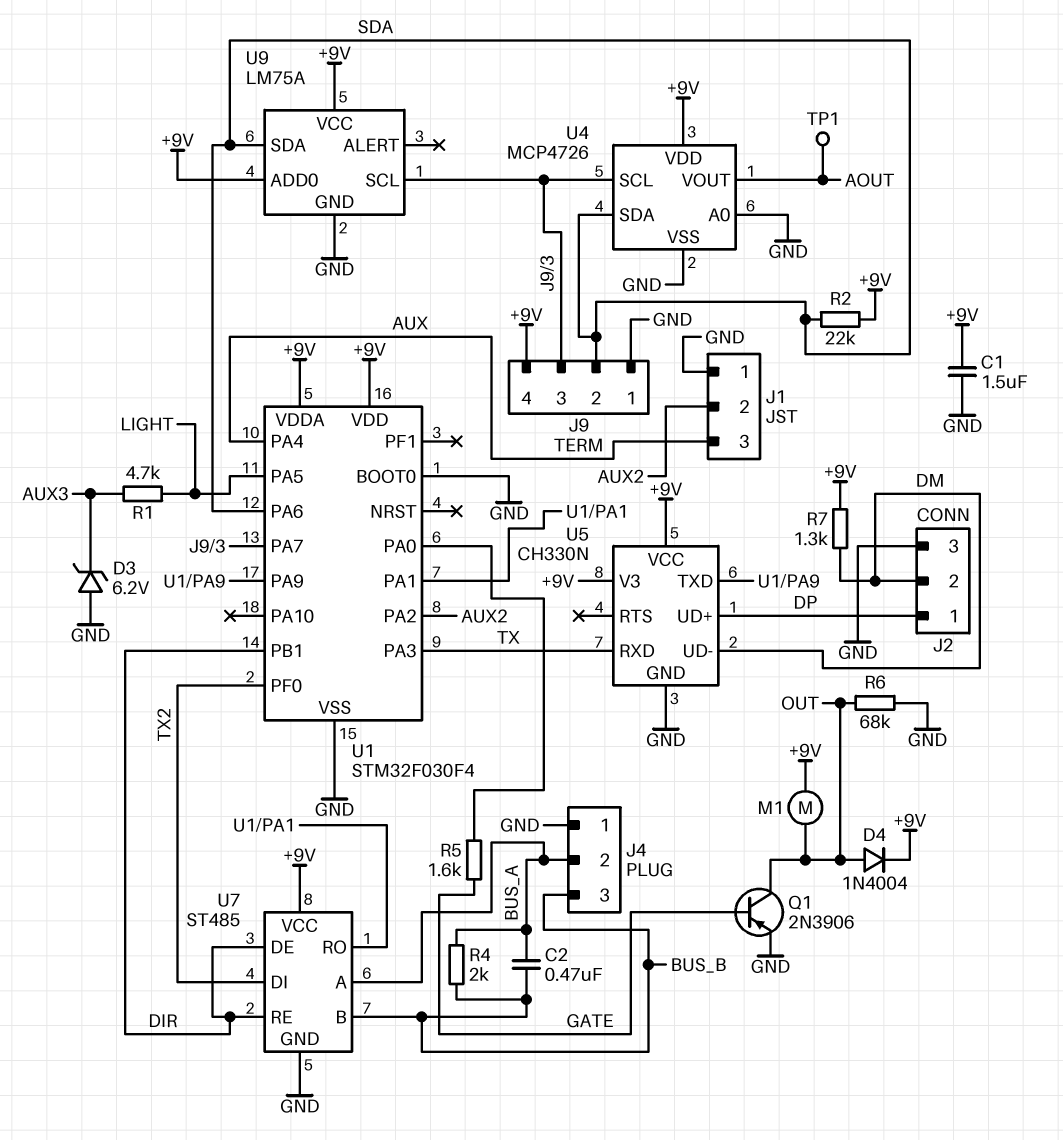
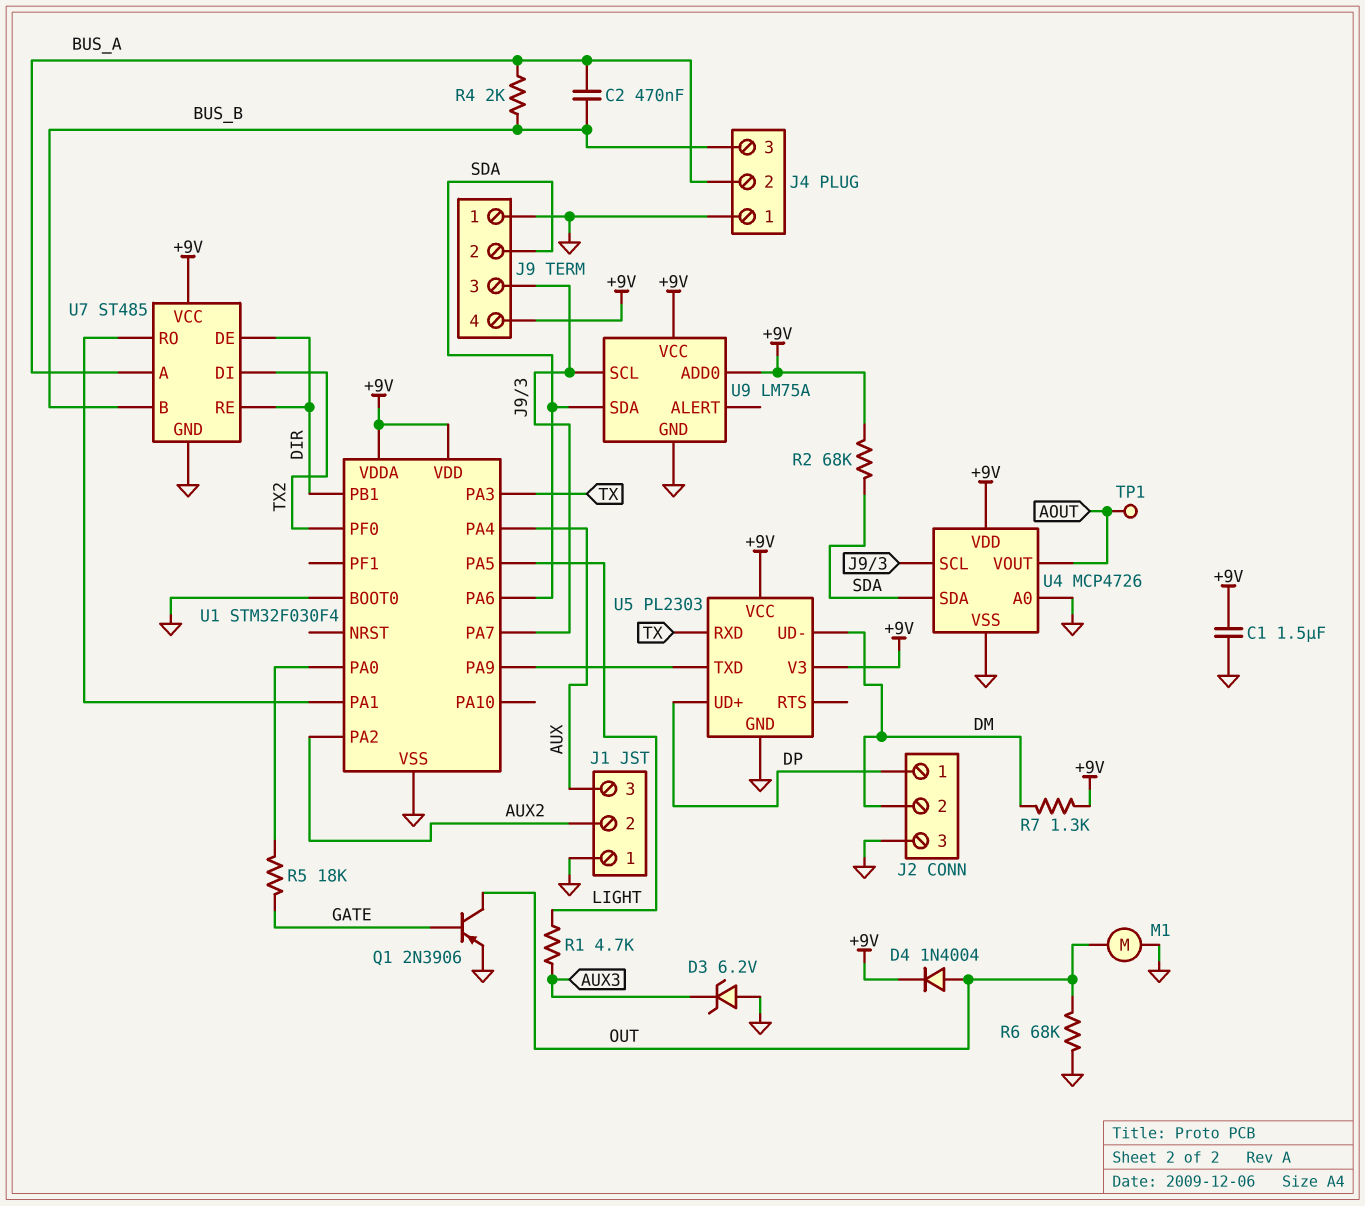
M1: motor (+9V, OUT) -> motor (GND, OUT)
R2: 22k (+9V, SDA) -> 68k (+9V, SDA)
R5: 1.6k (GATE, U1/PA0) -> 18k (GATE, U1/PA0)
U5: CH330N -> PL2303

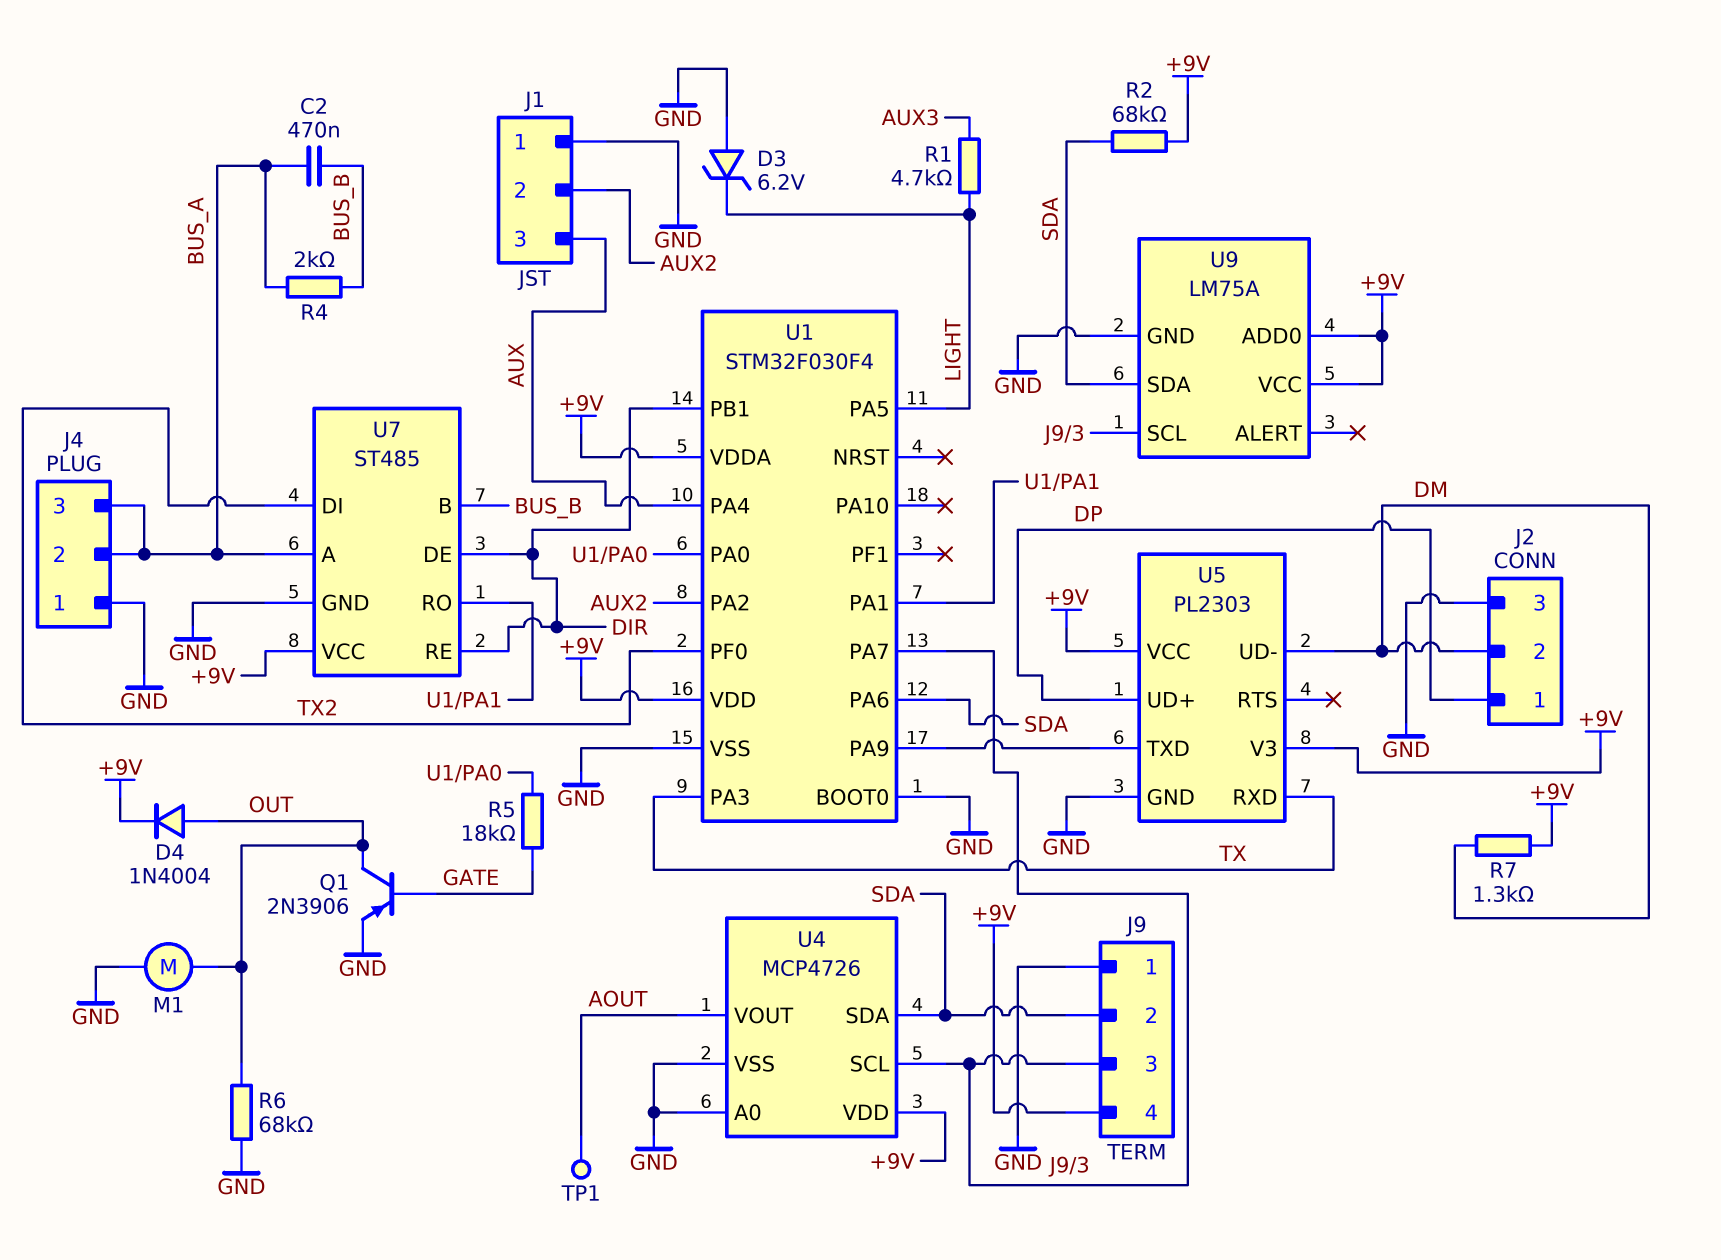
C1: 1.5uF (+9V, GND) -> none
D3: zener 6.2V (A GND, K AUX3) -> zener 6.2V (A GND, K LIGHT)
J4 pin 3: BUS_B -> BUS_A

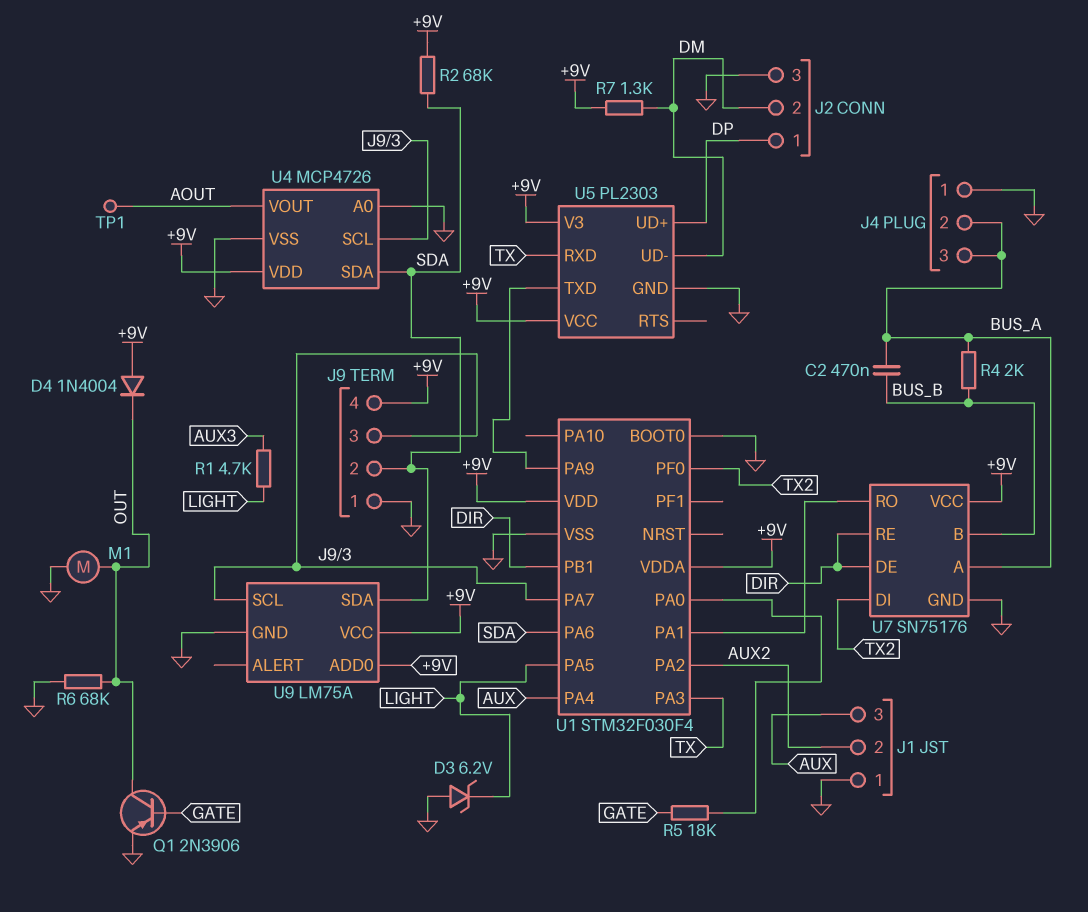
D4: diode 1N4004 (A OUT, K +9V) -> diode 1N4004 (A +9V, K OUT)
U7: ST485 -> SN75176

